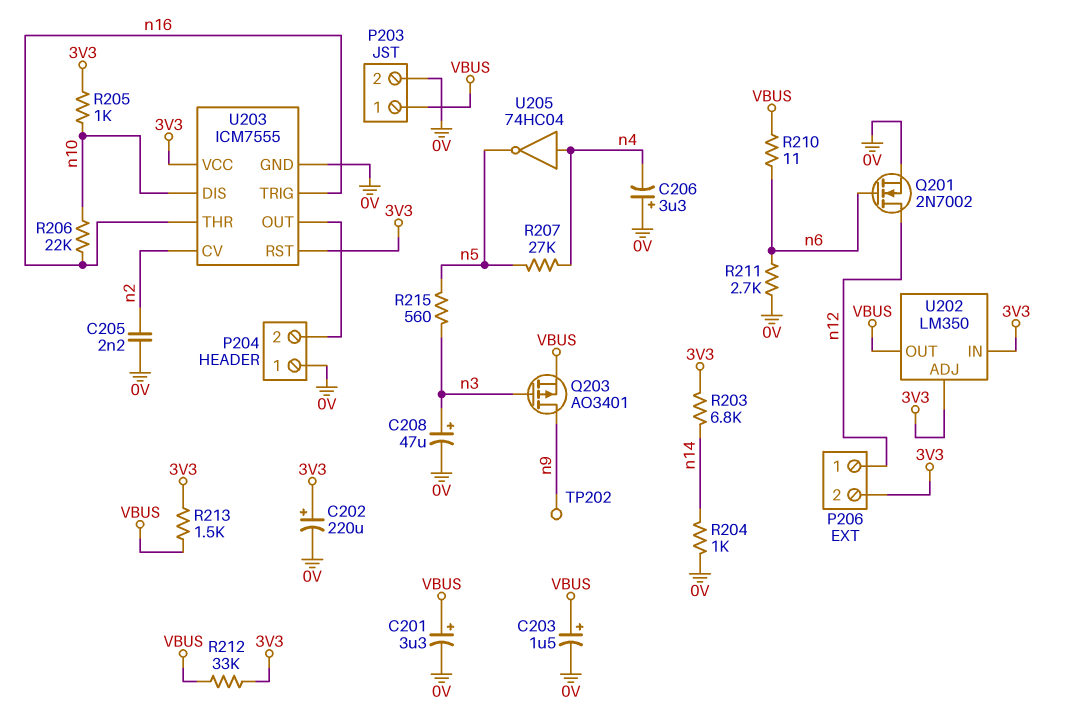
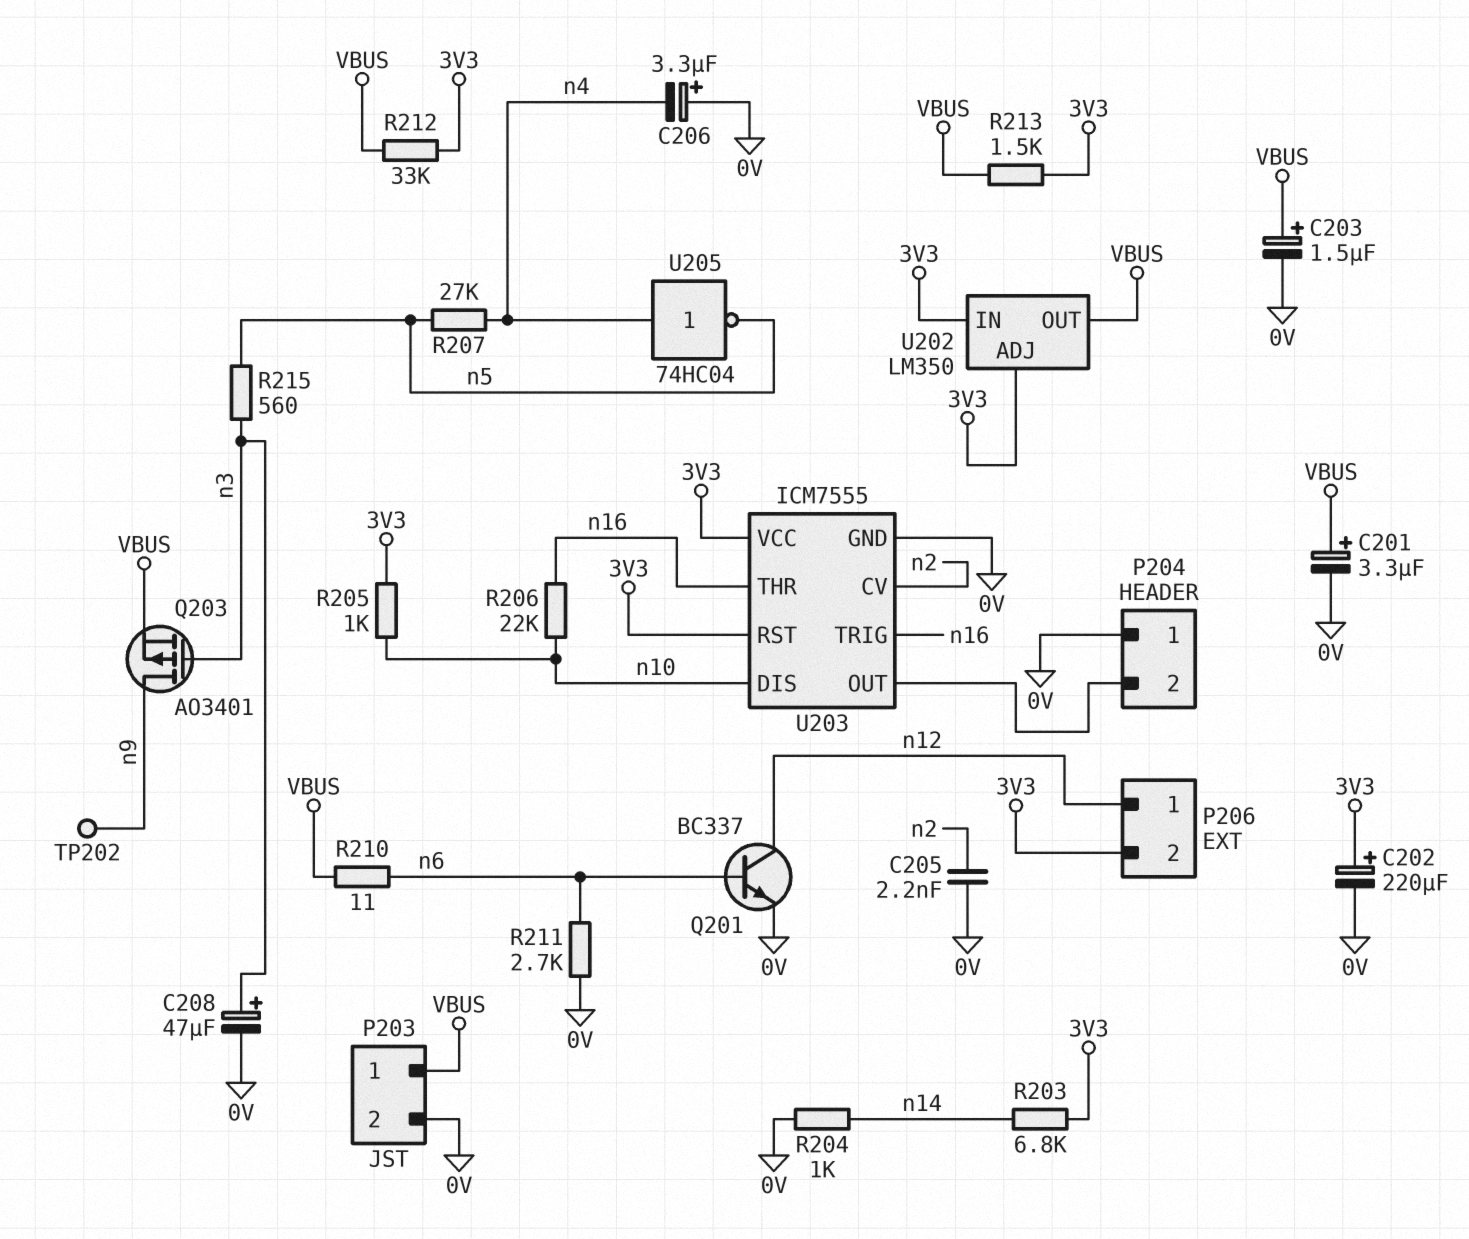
Q201: NMOS 2N7002 (G n6, D n12, S 0V) -> NPN BC337 (B n6, C n12, E 0V)

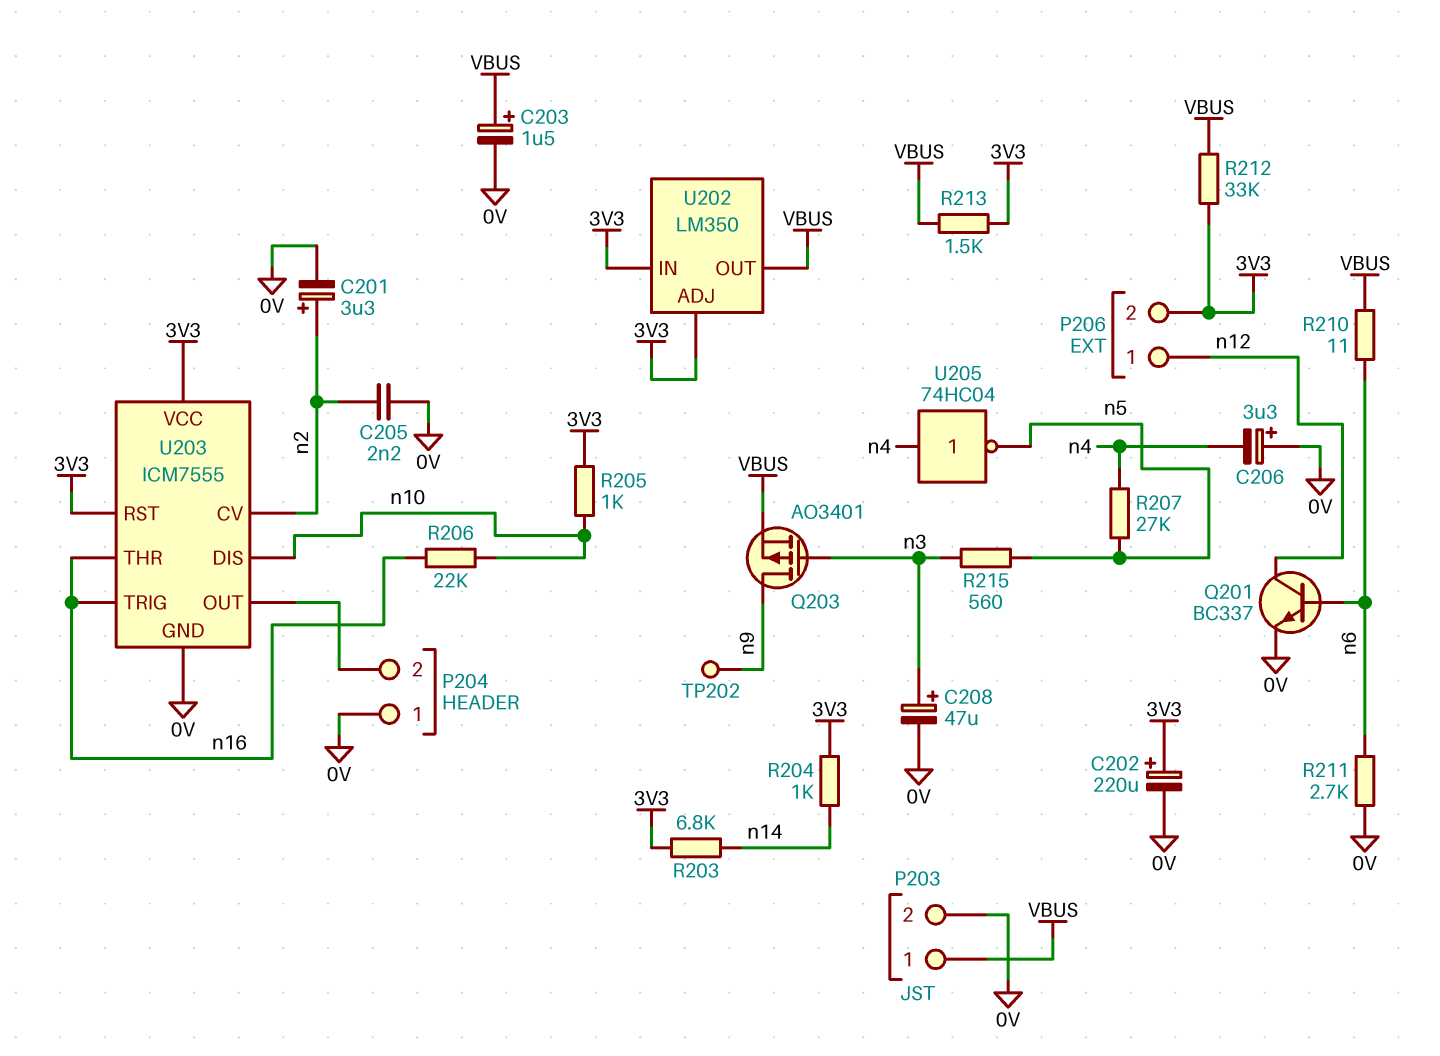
C201: 3.3uF (plus VBUS, minus 0V) -> 3.3uF (plus n2, minus 0V)
R204: 1k (0V, n14) -> 1k (3V3, n14)

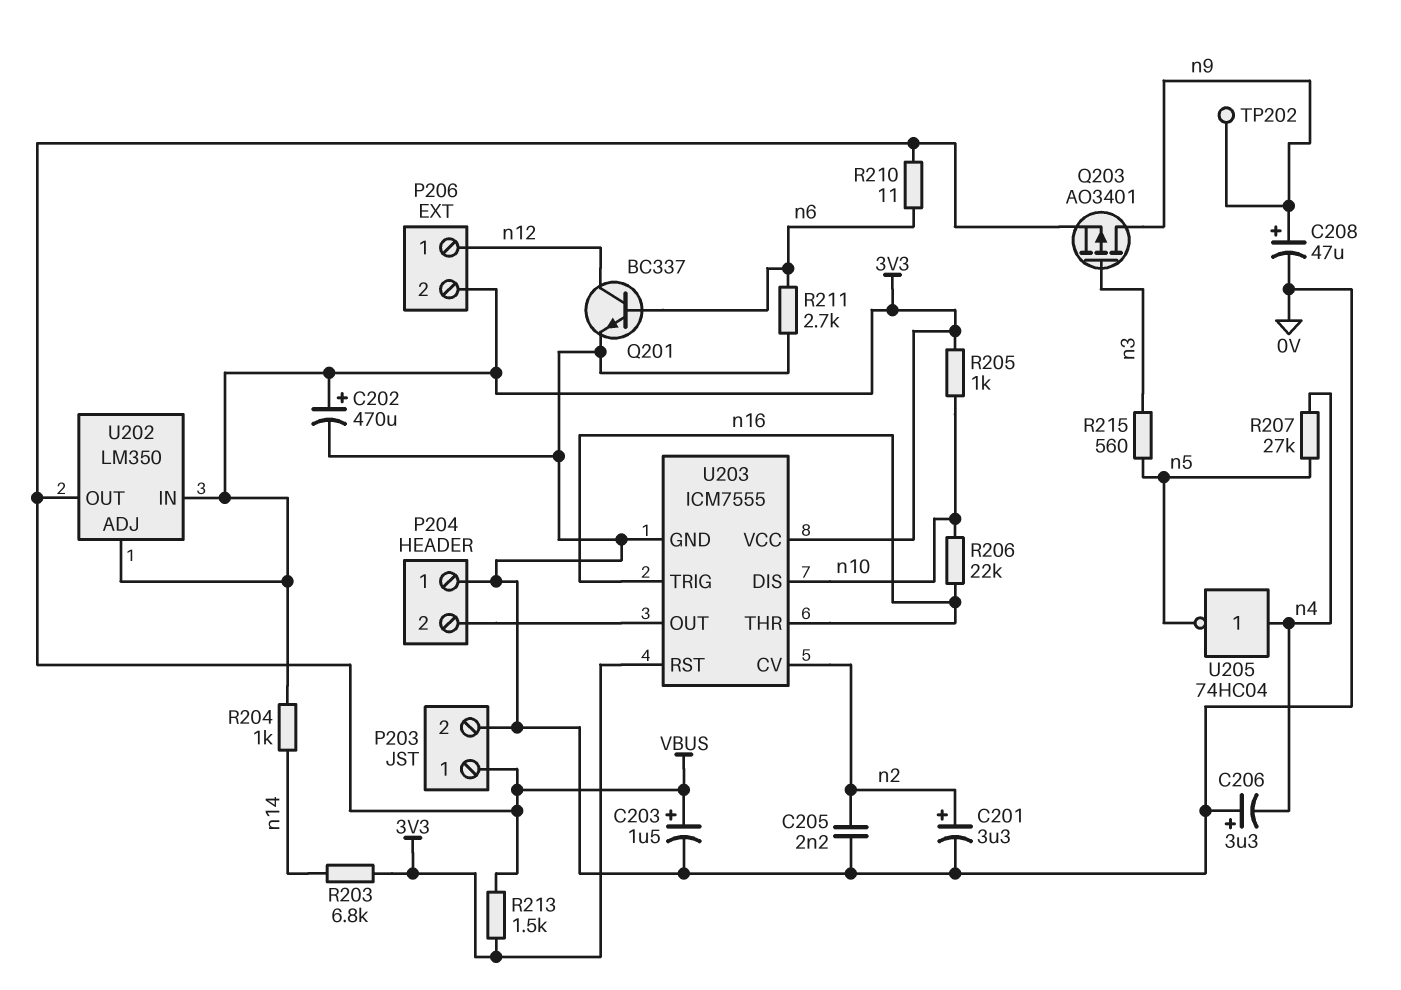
C202: 220uF (plus 3V3, minus 0V) -> 470uF (plus 3V3, minus 0V)
C208: 47uF (plus n3, minus 0V) -> 47uF (plus n9, minus 0V)
R212: 33k (3V3, VBUS) -> none

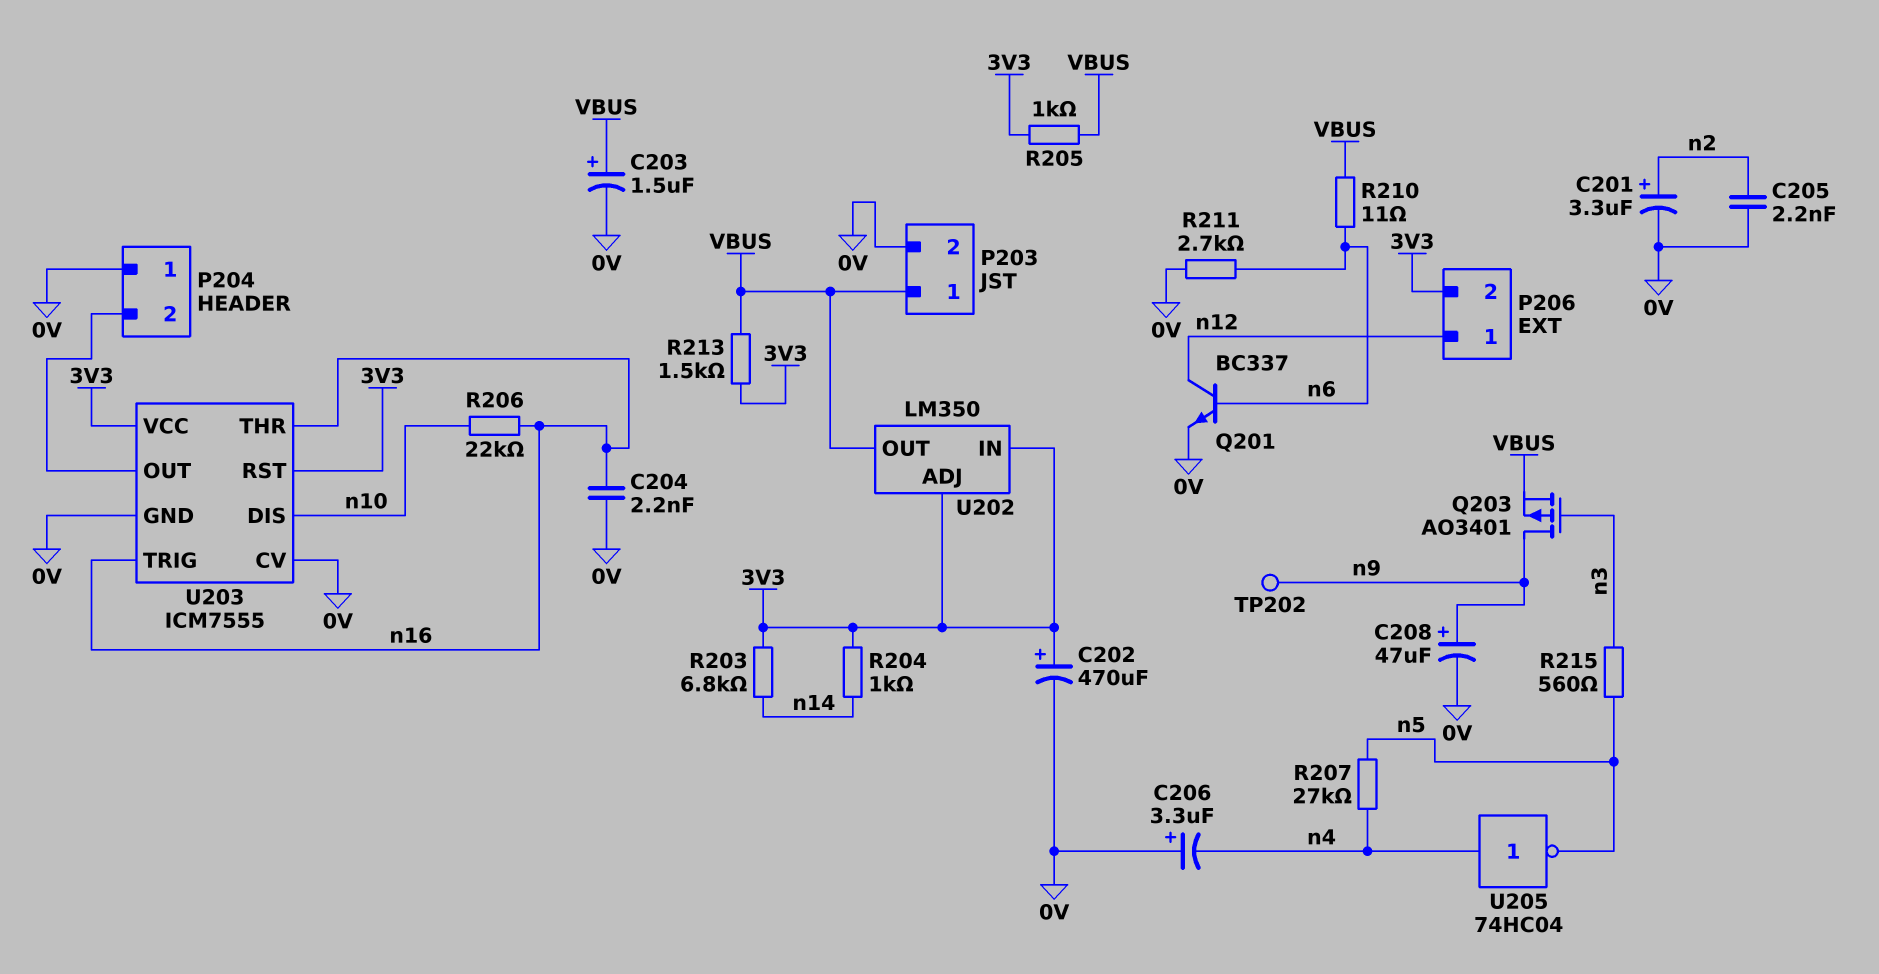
C204: none -> 2.2nF (0V, n16)
R205: 1k (3V3, n10) -> 1k (3V3, VBUS)
U203 pin CV: n2 -> 0V

